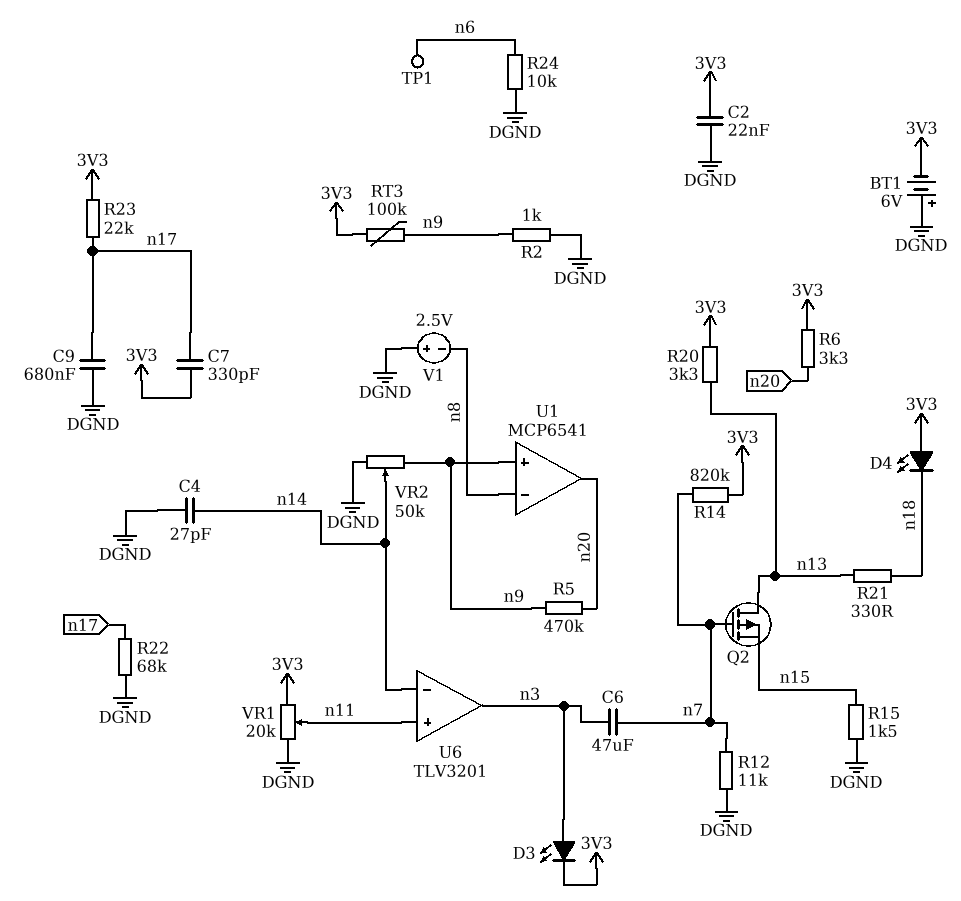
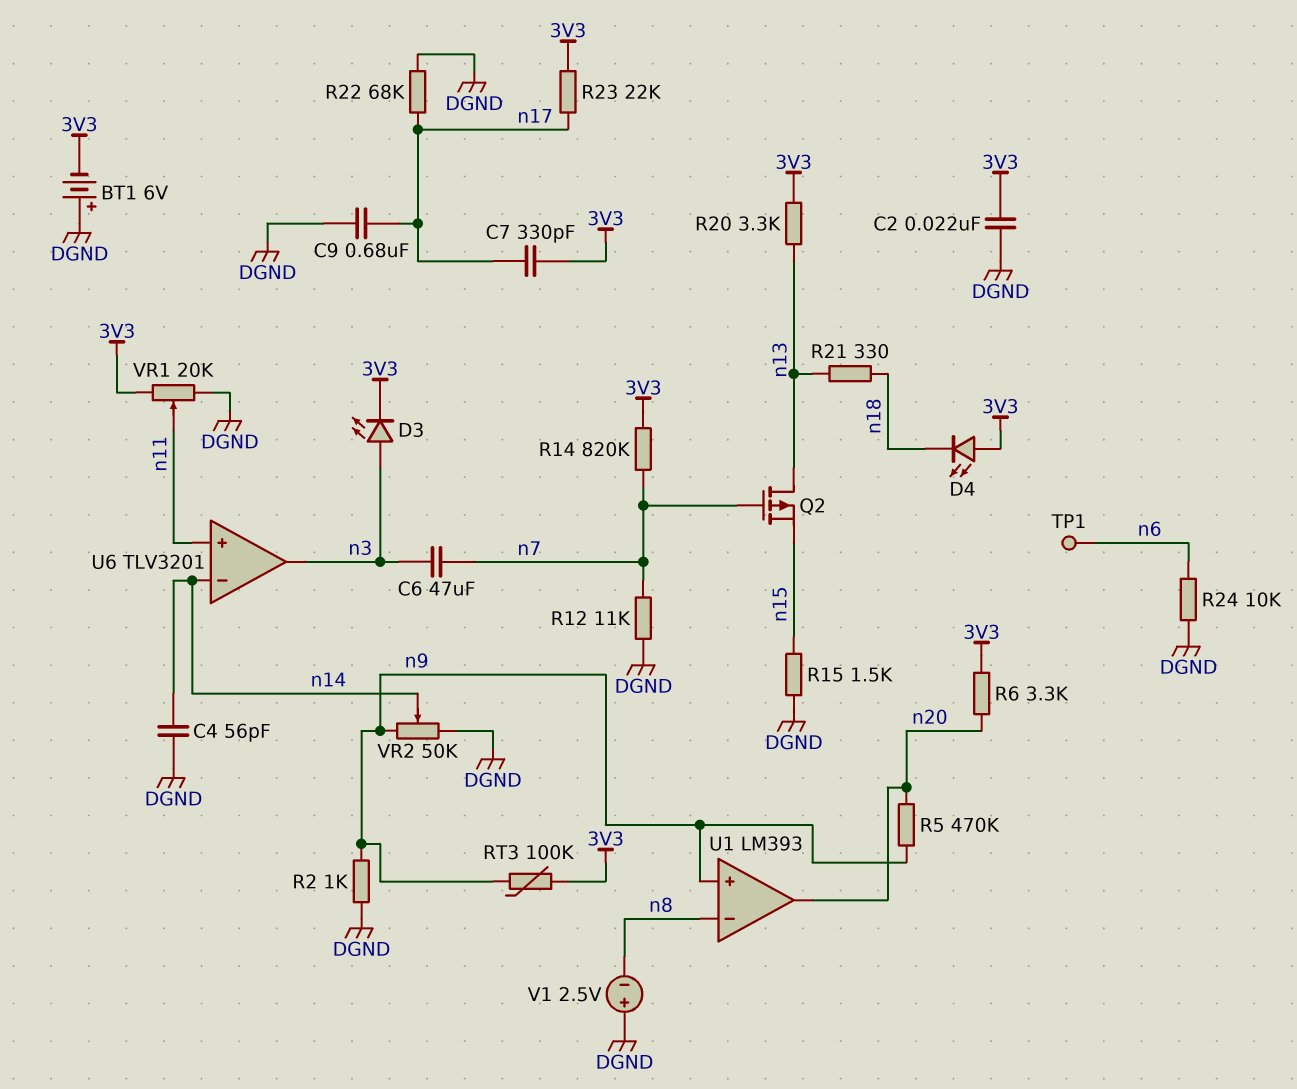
C4: 27pF (DGND, n14) -> 56pF (DGND, n14)
U1: MCP6541 -> LM393

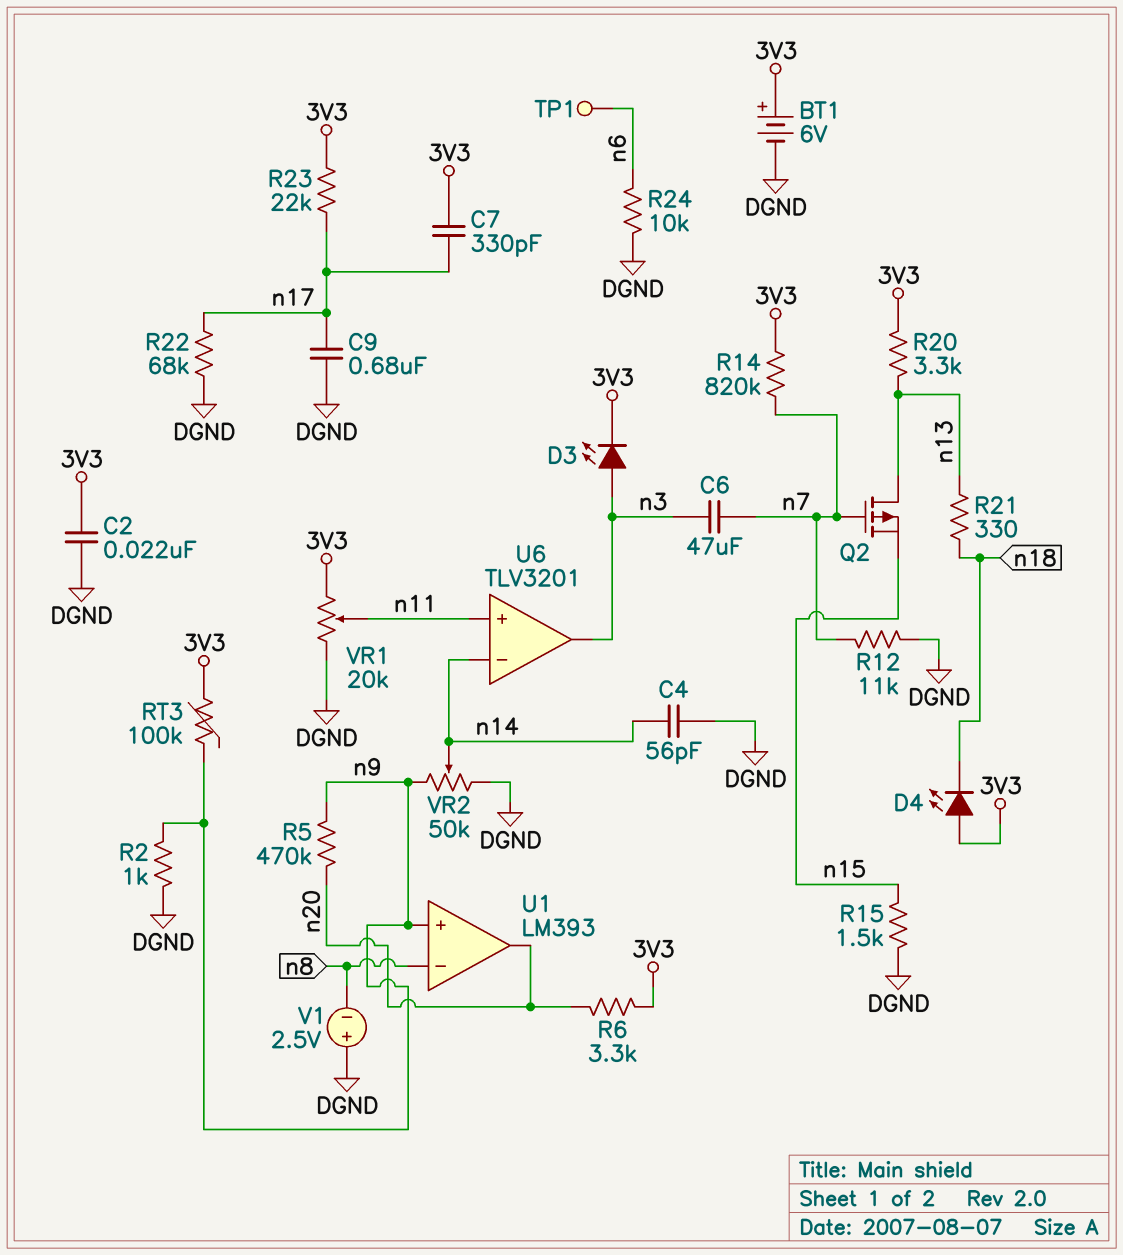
BT1: 6V (plus DGND, minus 3V3) -> 6V (plus 3V3, minus DGND)

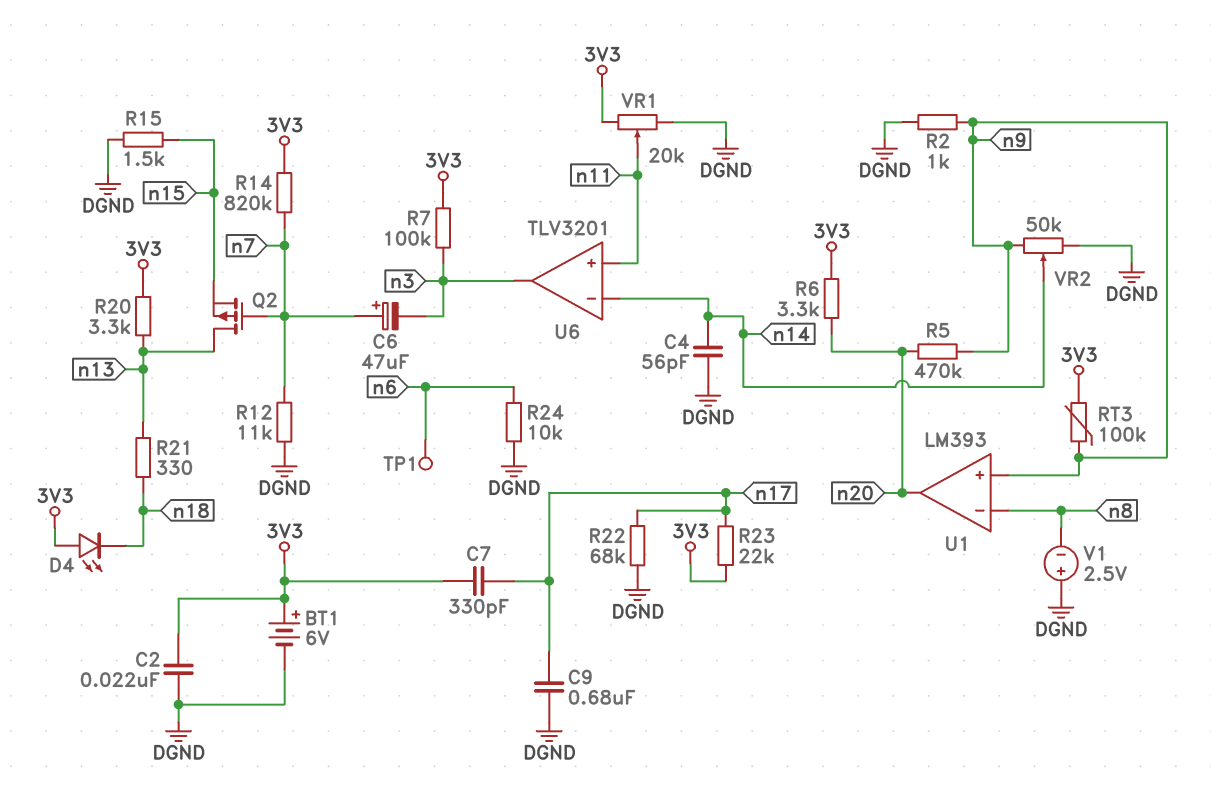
C6: 47uF (n3, n7) -> 47uF (plus n7, minus n3)
D3: LED (A n3, K 3V3) -> none
R7: none -> 100k (3V3, n3)

